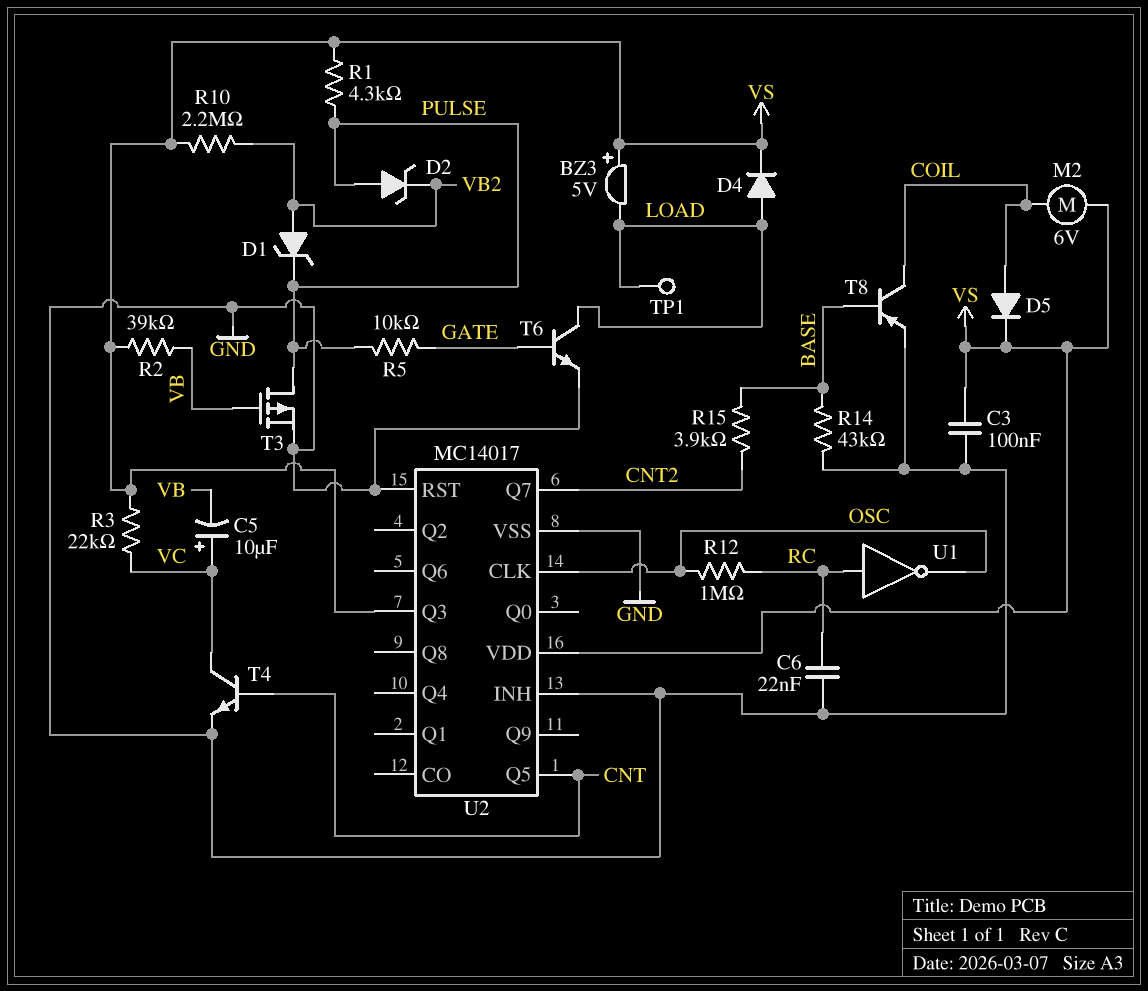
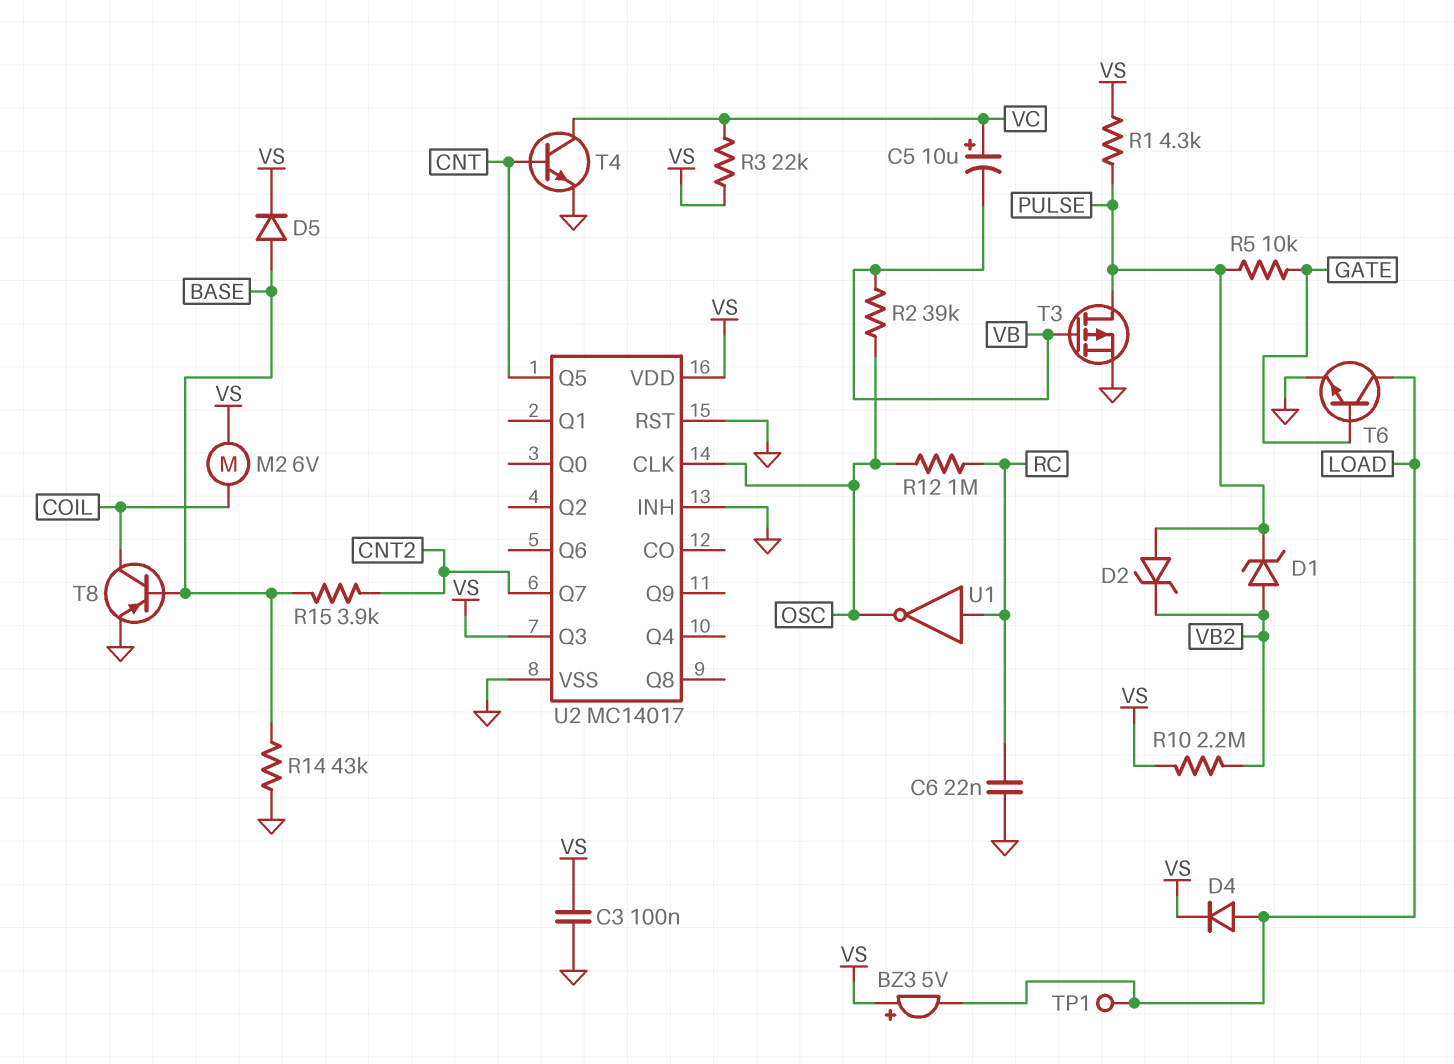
D5: diode (A COIL, K VS) -> diode (A BASE, K VS)
R2: 39k (VB, VS) -> 39k (OSC, VB)

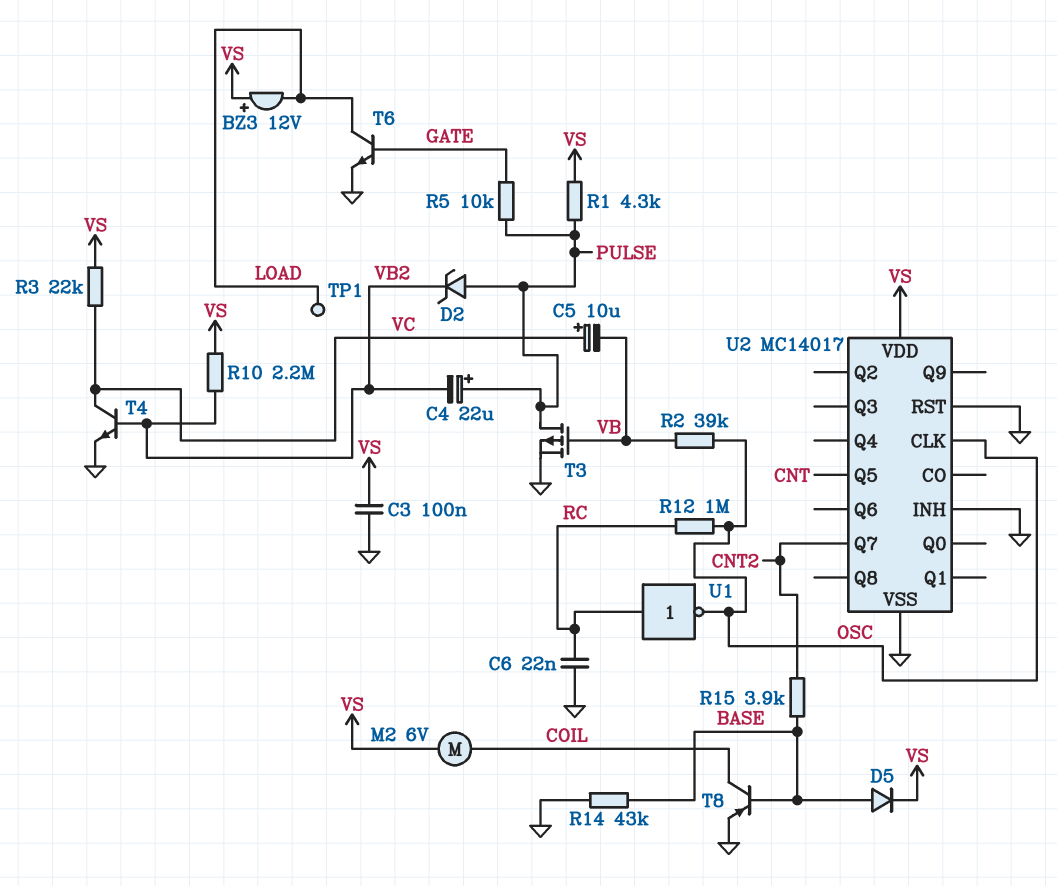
BZ3: buzzer 5V (plus VS, minus LOAD) -> buzzer 12V (plus VS, minus LOAD)
C4: none -> 22uF (plus PULSE, minus VB2)
D1: zener (A VB2, K PULSE) -> none
D4: diode (A LOAD, K VS) -> none
T4: NPN (B CNT, C VC, E GND) -> NPN (B VB2, C VC, E GND)
U2 pin Q3: VS -> none

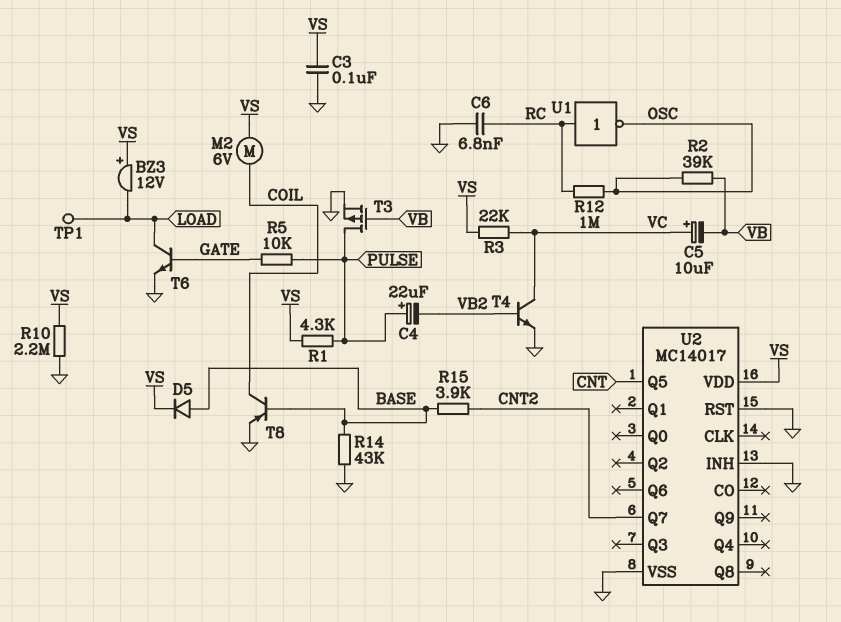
C6: 22nF (GND, RC) -> 6.8nF (GND, RC)
D2: zener (A PULSE, K VB2) -> none
R10: 2.2M (VB2, VS) -> 2.2M (GND, VS)
U2 pin CLK: OSC -> none

